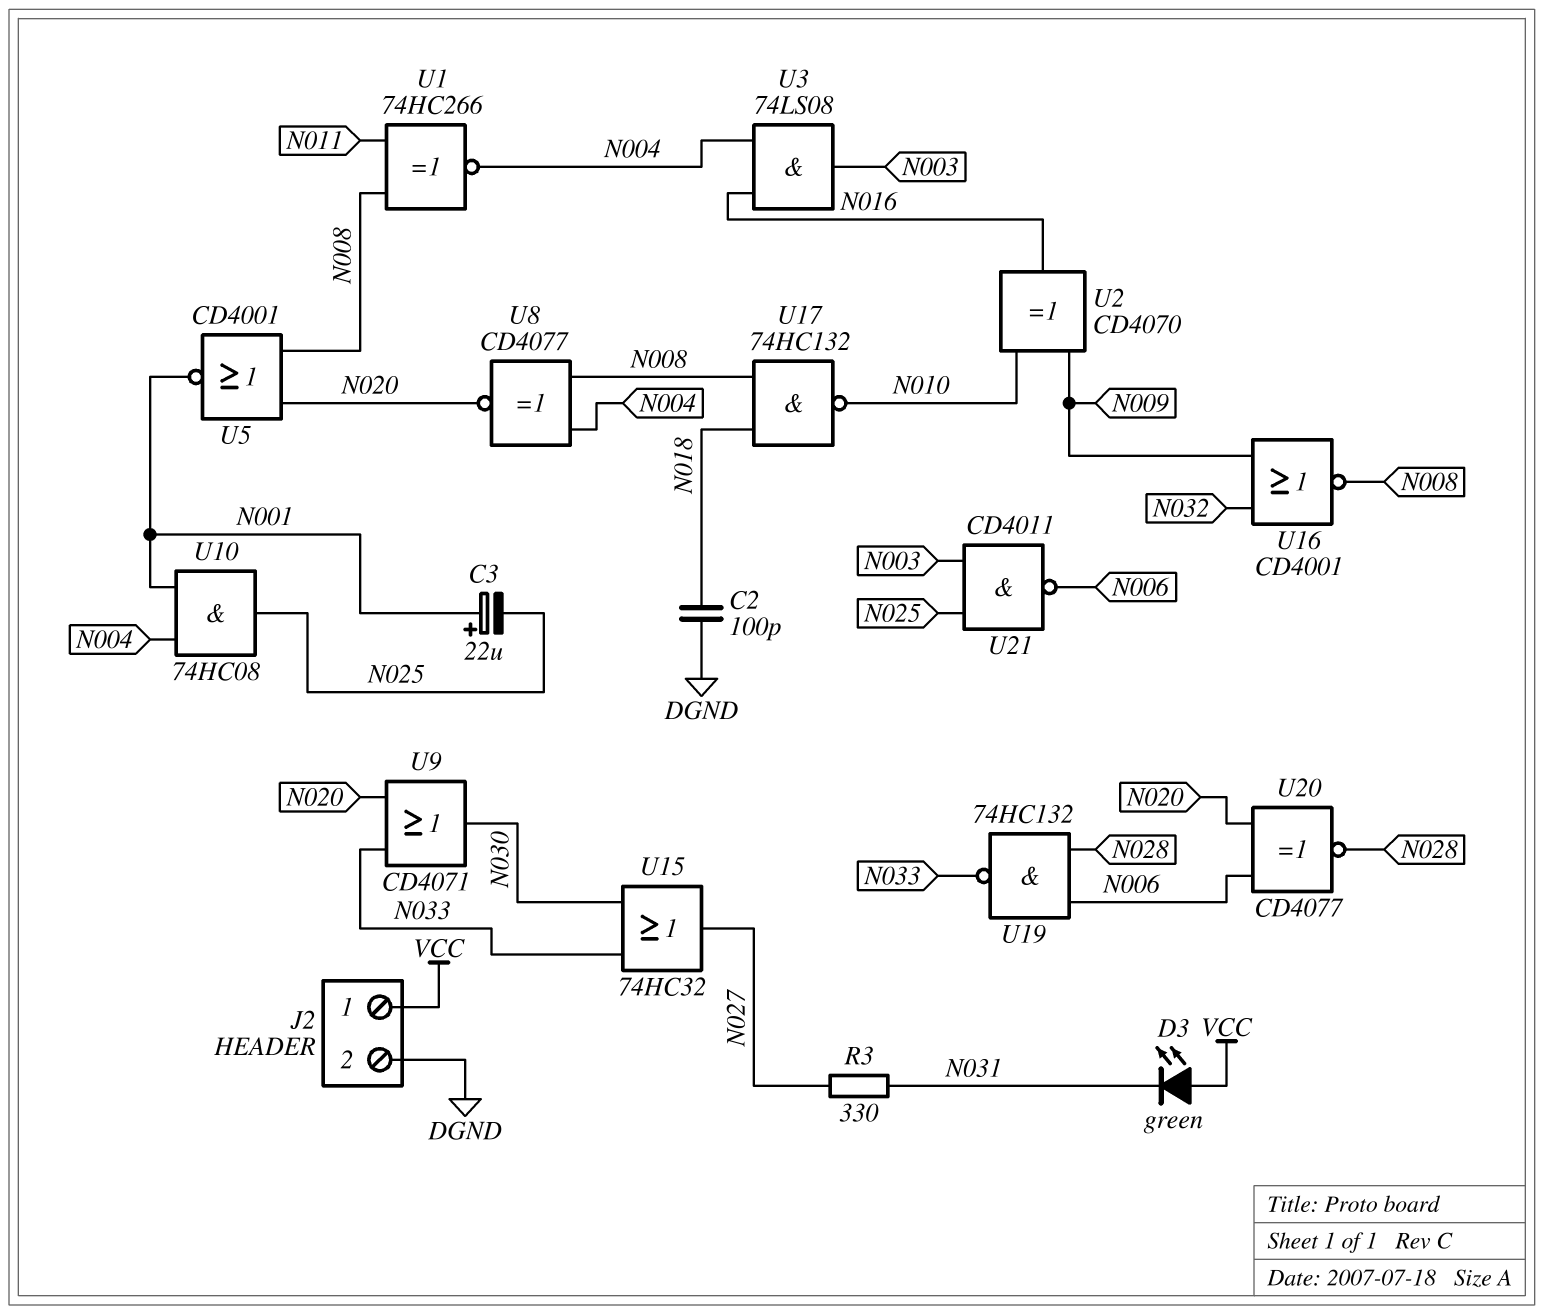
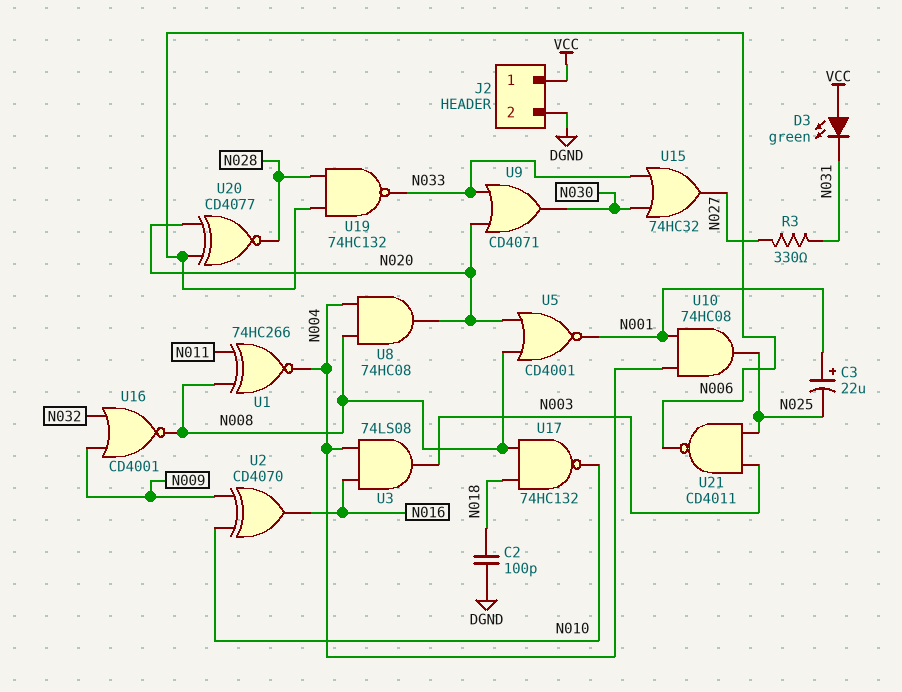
U8: XNOR CD4077 (in N004, in N008, out N020) -> AND 74HC08 (in N004, in N008, out N020)

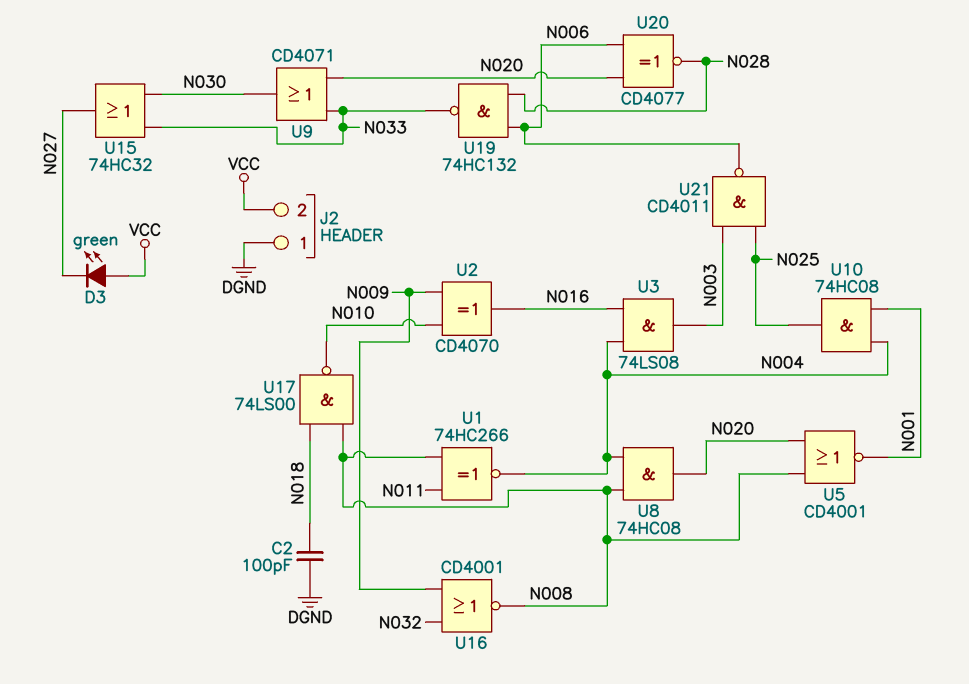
C3: 22uF (plus N001, minus N025) -> none
D3: LED green (A VCC, K N031) -> LED green (A VCC, K N027)
J2 pin 1: VCC -> DGND
J2 pin 2: DGND -> VCC
R3: 330 (N027, N031) -> none
U17: NAND 74HC132 (in N008, in N018, out N010) -> NAND 74LS00 (in N008, in N018, out N010)

